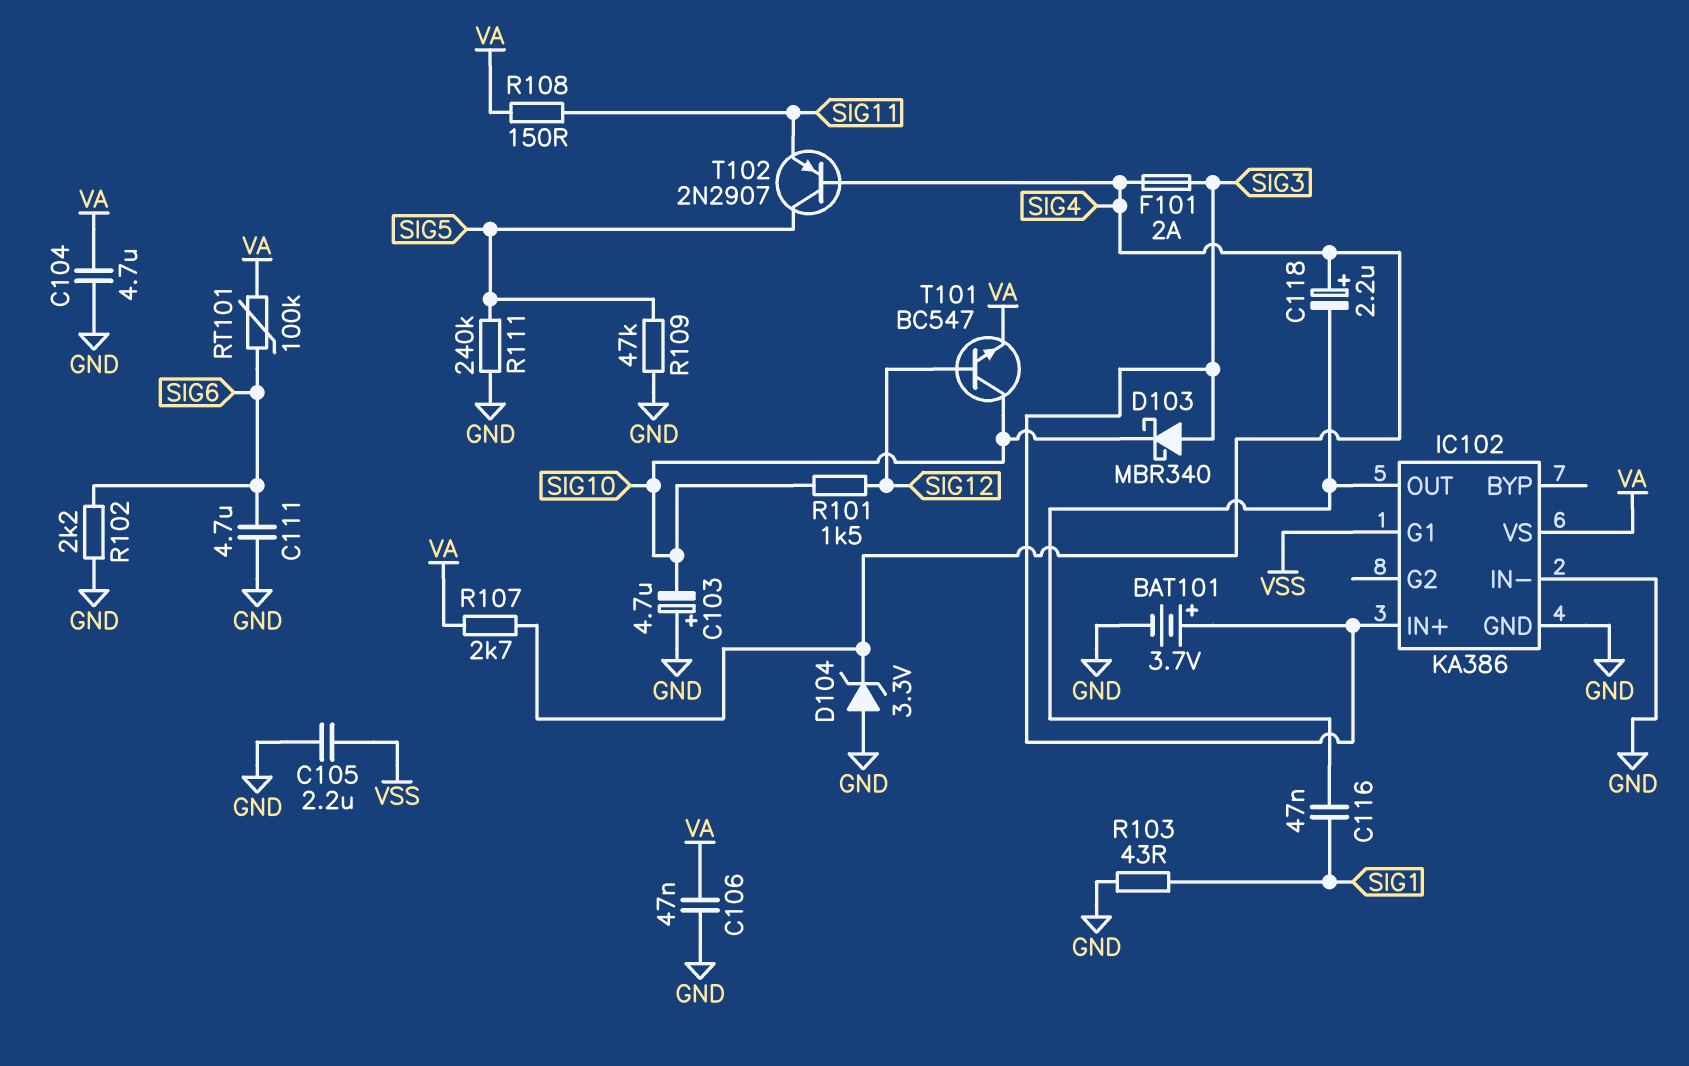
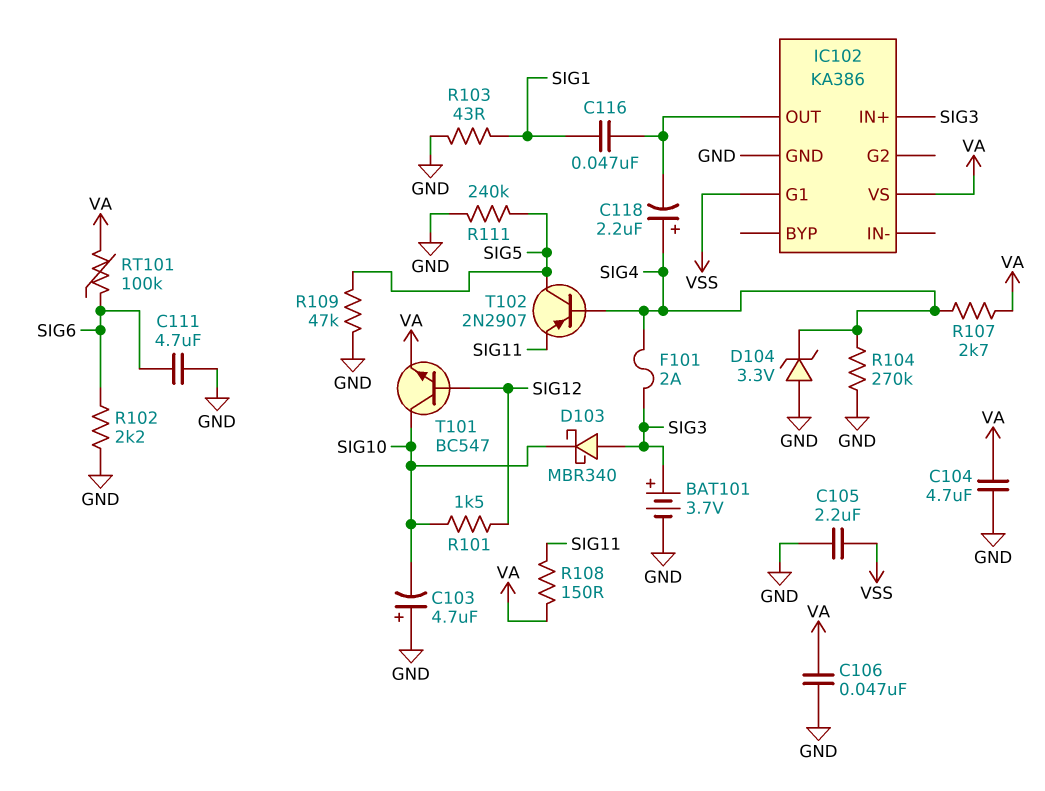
IC102 pin IN-: GND -> none
R104: none -> 270k (GND, SIG4)

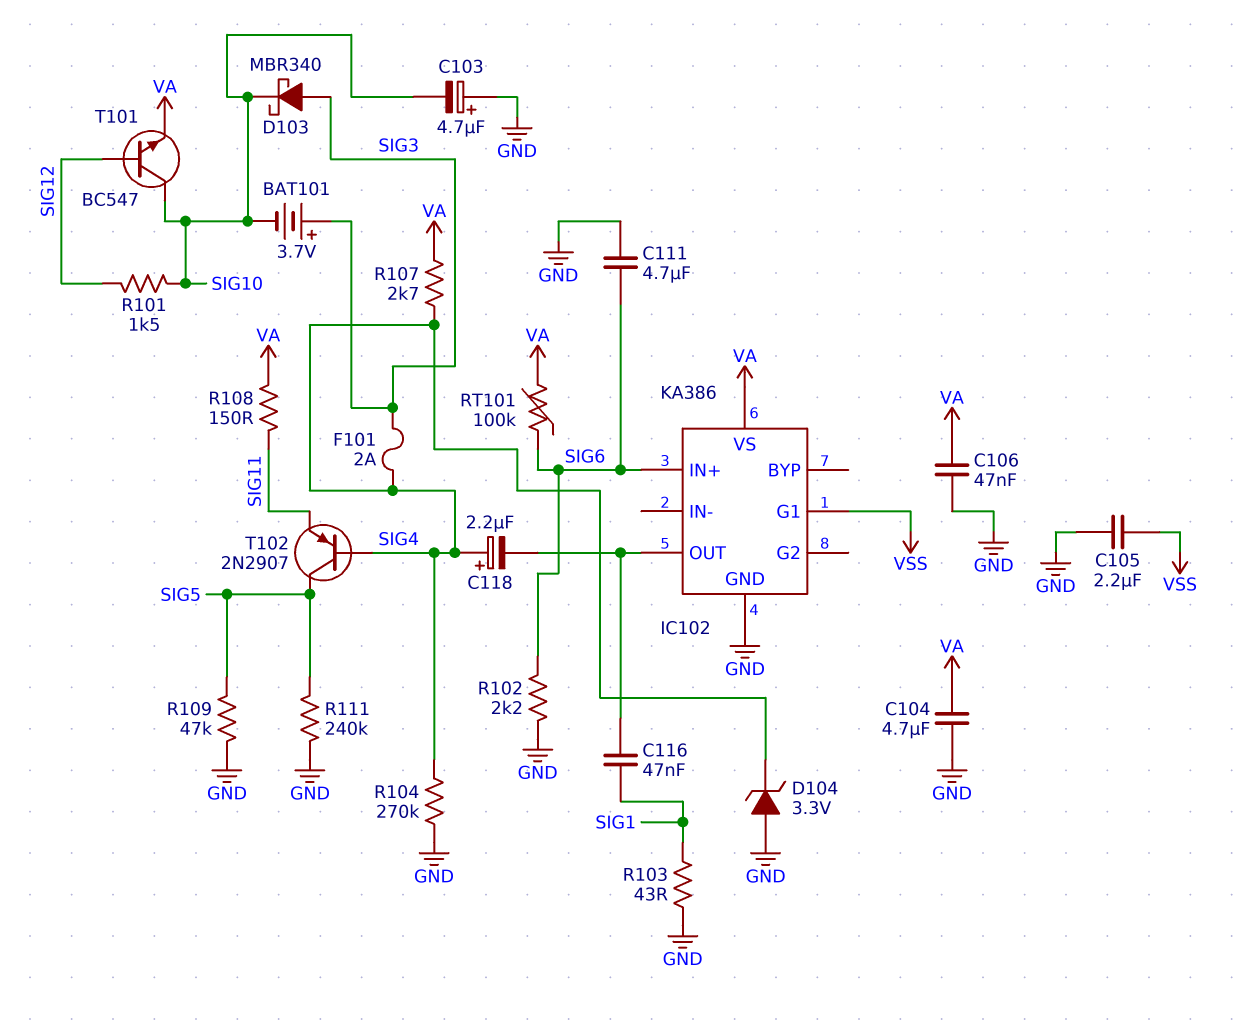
BAT101: 3.7V (plus SIG3, minus GND) -> 3.7V (plus SIG3, minus SIG10)
IC102 pin IN+: SIG3 -> SIG6

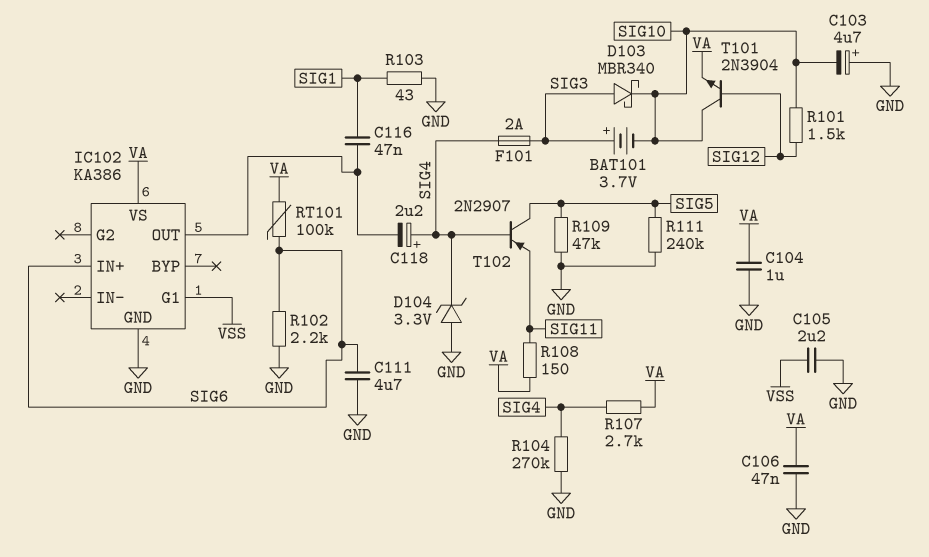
C104: 4.7uF (GND, VA) -> 1uF (GND, VA)
T101: NPN BC547 (B SIG12, C SIG10, E VA) -> NPN 2N3904 (B SIG12, C SIG10, E VA)

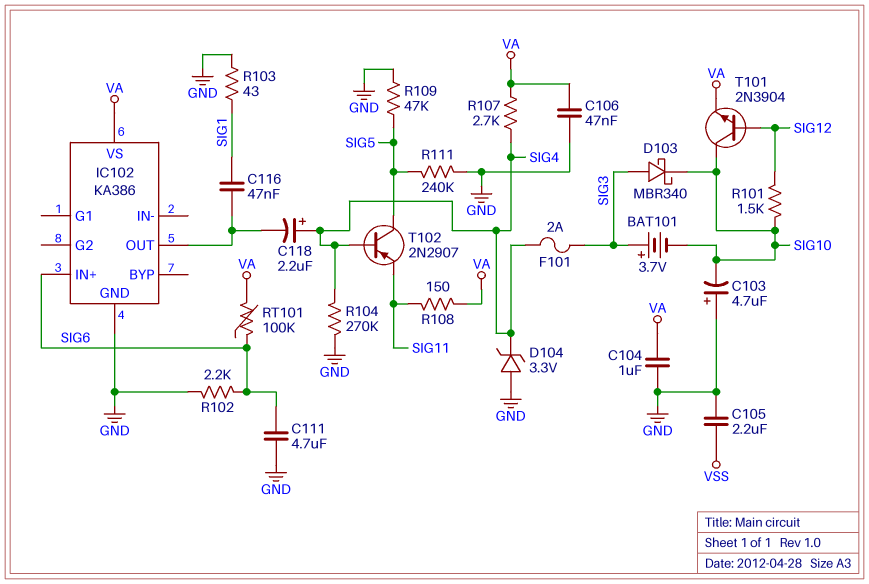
IC102 pin G1: VSS -> none

